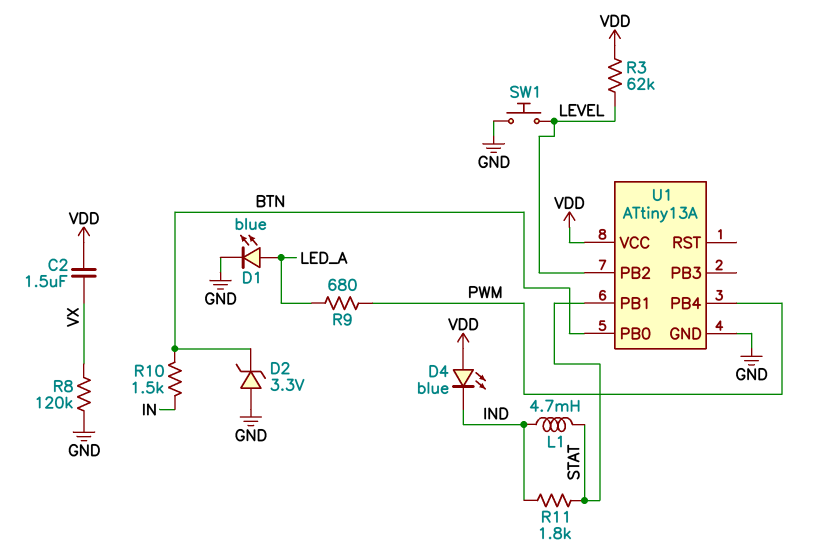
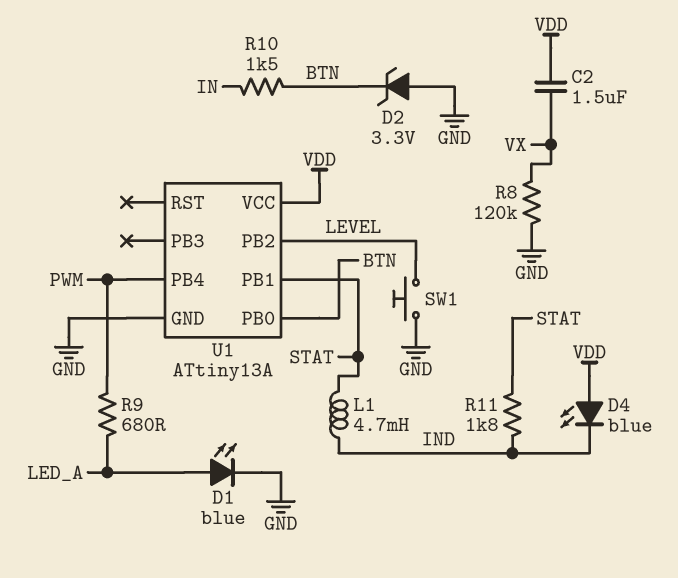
R3: 62k (LEVEL, VDD) -> none

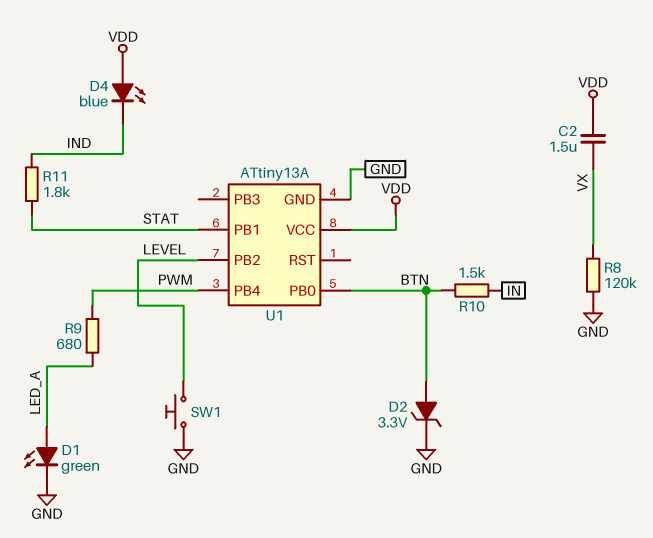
D1: LED blue (A LED_A, K GND) -> LED green (A LED_A, K GND)
D2: zener 3.3V (A GND, K BTN) -> zener 3.3V (A BTN, K GND)
L1: 4.7mH (IND, STAT) -> none

